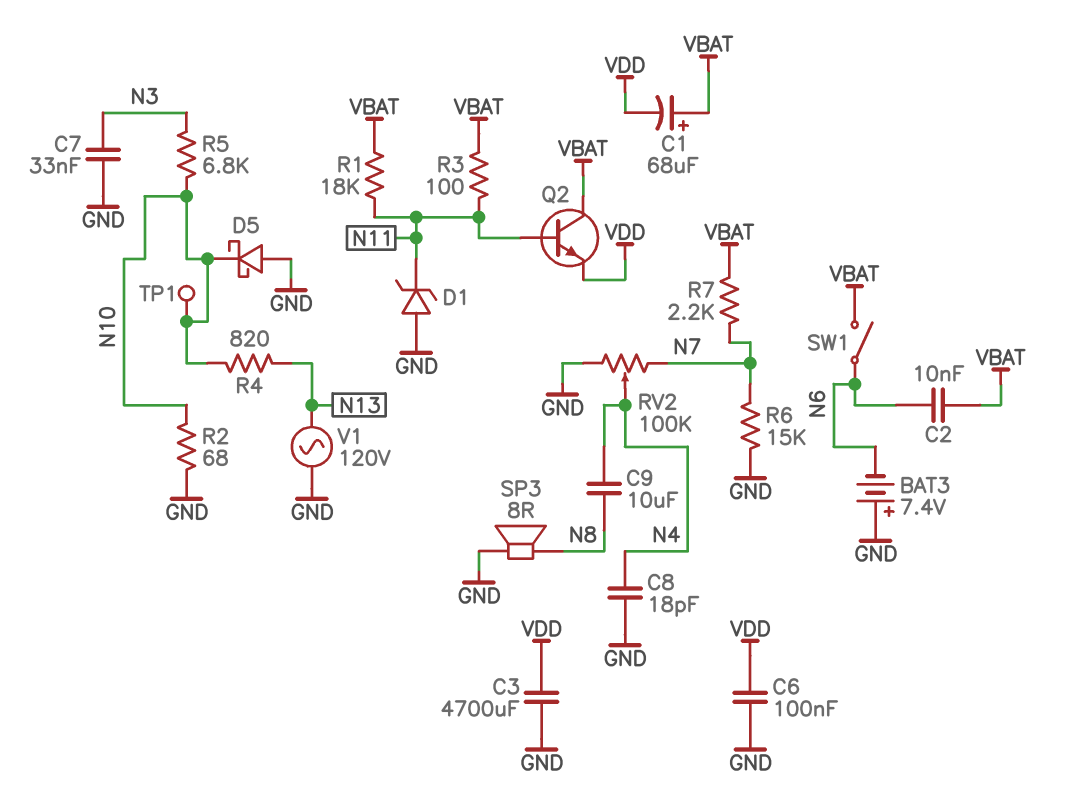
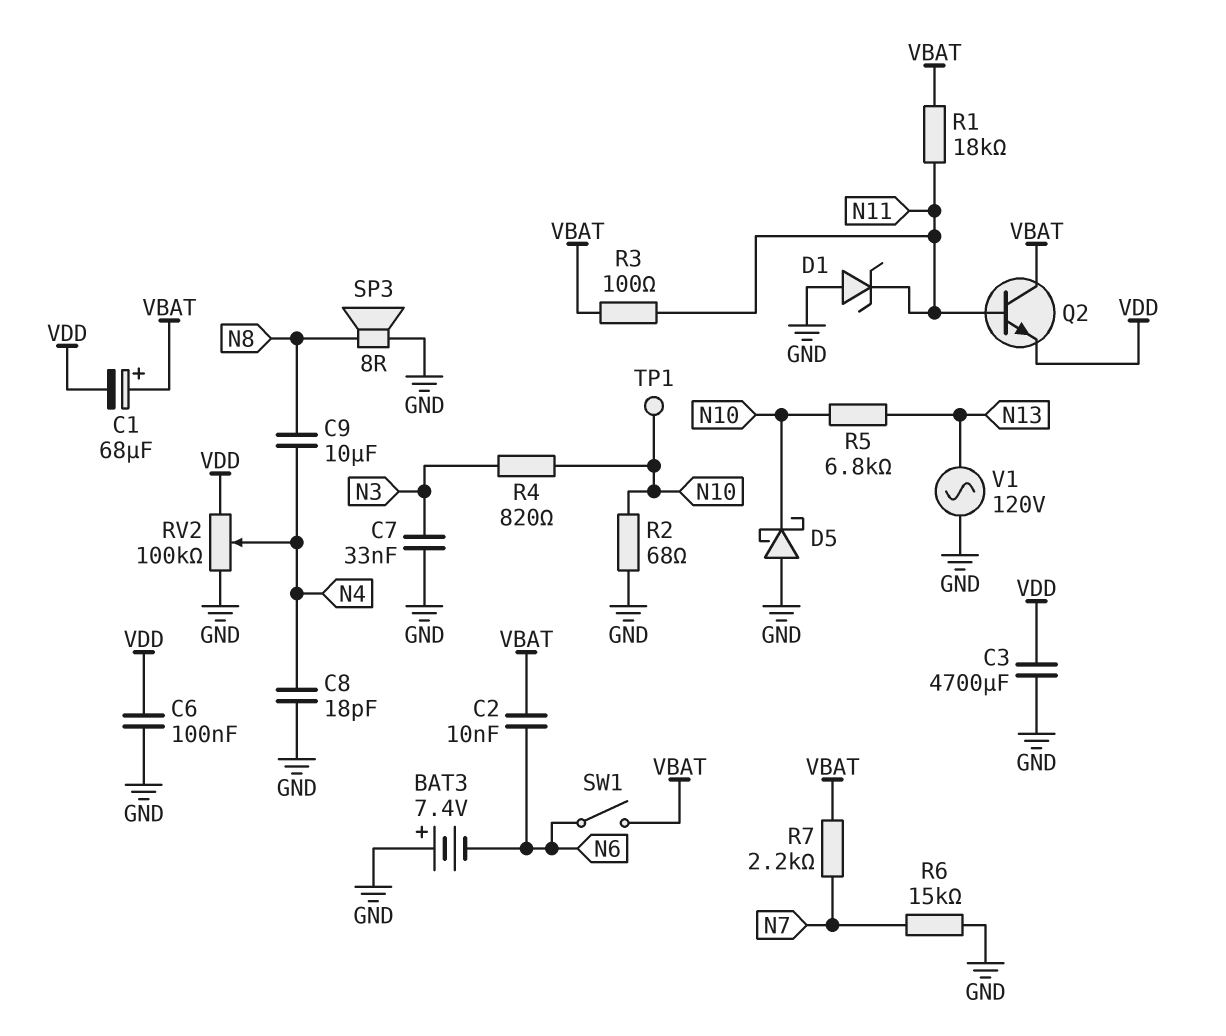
R4: 820 (N10, N13) -> 820 (N3, N10)
R5: 6.8k (N3, N10) -> 6.8k (N10, N13)
RV2: 100k (GND, N7, wiper N4) -> 100k (GND, VDD, wiper N4)

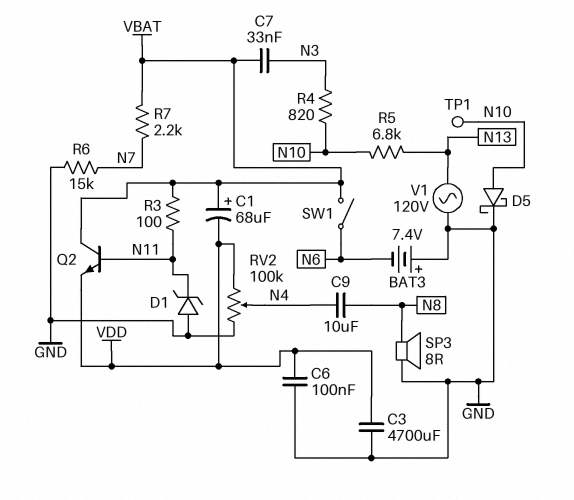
C2: 10nF (N6, VBAT) -> none
C7: 33nF (GND, N3) -> 33nF (N3, VBAT)
C8: 18pF (GND, N4) -> none
D5: schottky (A GND, K N10) -> schottky (A N10, K GND)
R1: 18k (N11, VBAT) -> none
R2: 68 (GND, N10) -> none

